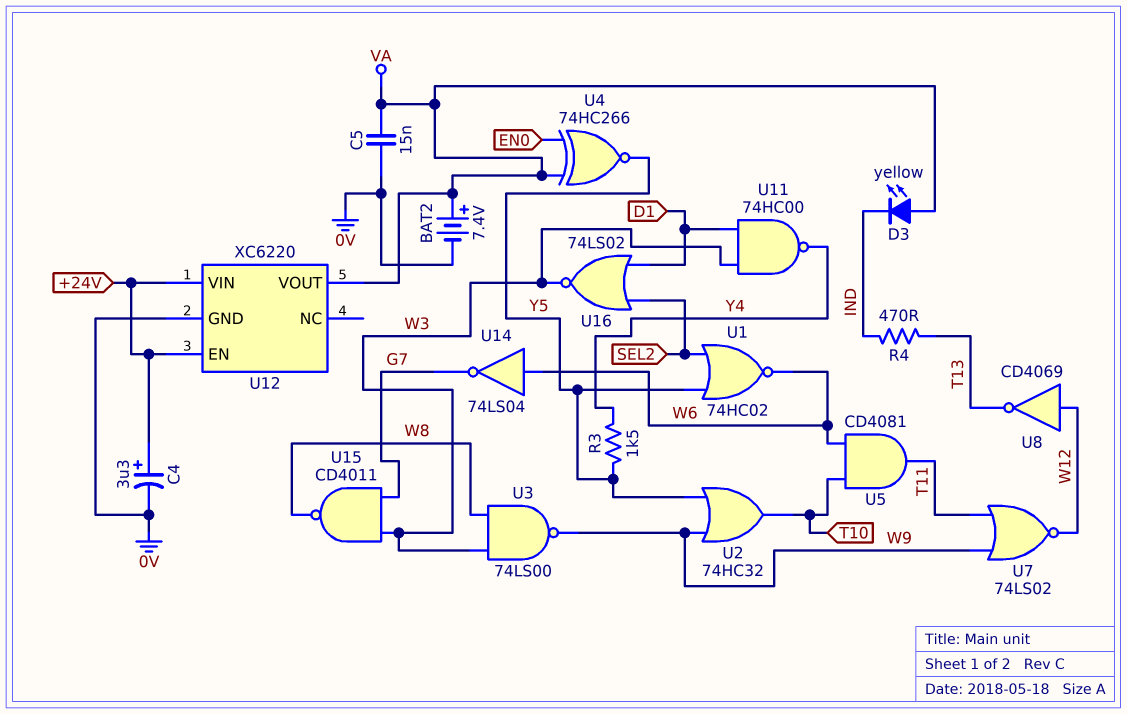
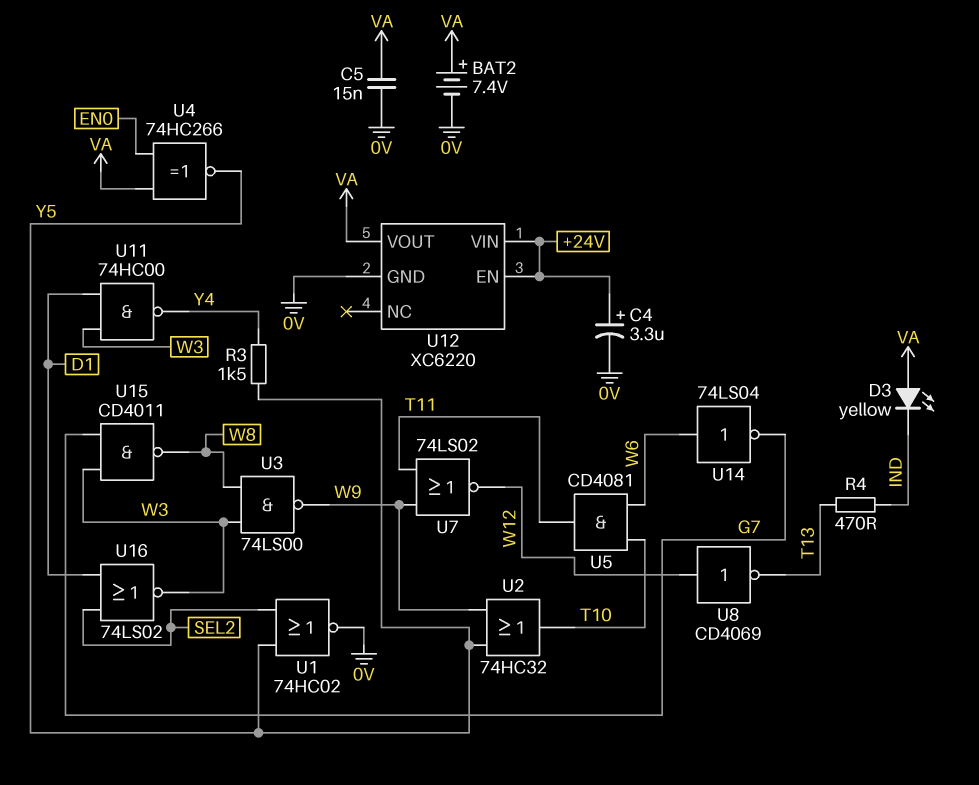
U1: NOR 74HC02 (in SEL2, in Y5, out W6) -> NOR 74HC02 (in SEL2, in Y5, out 0V)

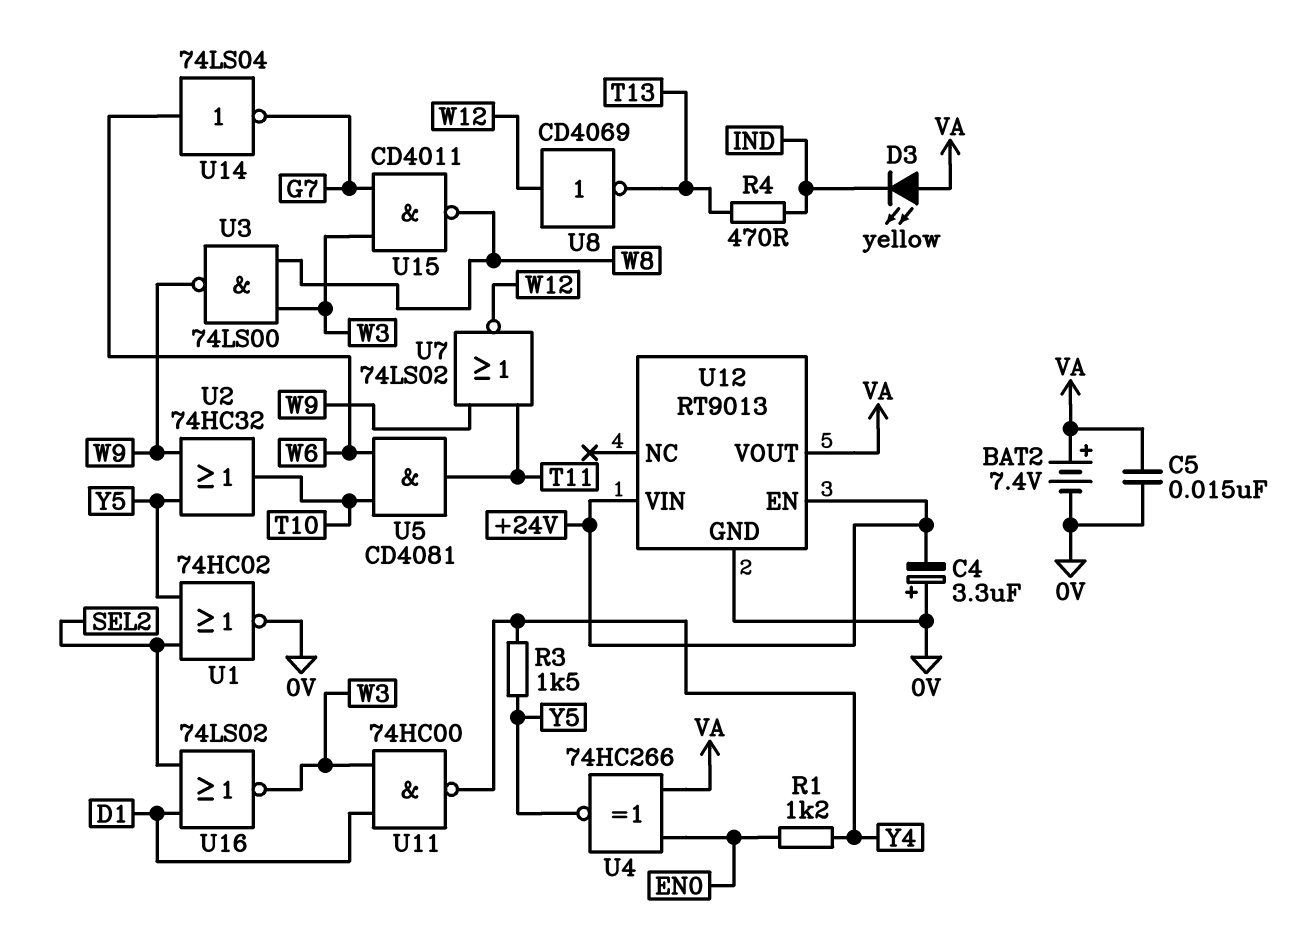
C4: 3.3uF (plus +24V, minus 0V) -> 3.3uF (plus 0V, minus +24V)
R1: none -> 1.2k (EN0, Y4)
U12: XC6220 -> RT9013

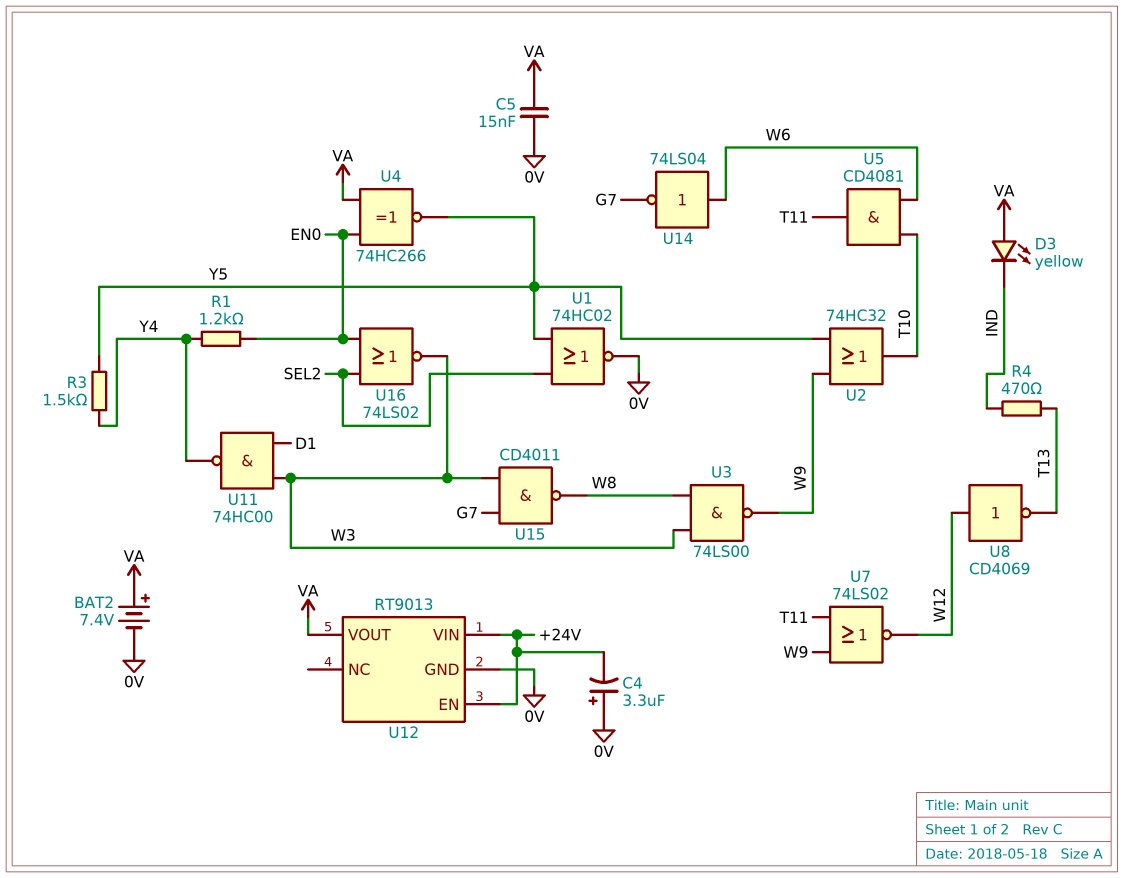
U16: NOR 74LS02 (in D1, in SEL2, out W3) -> NOR 74LS02 (in EN0, in SEL2, out W3)

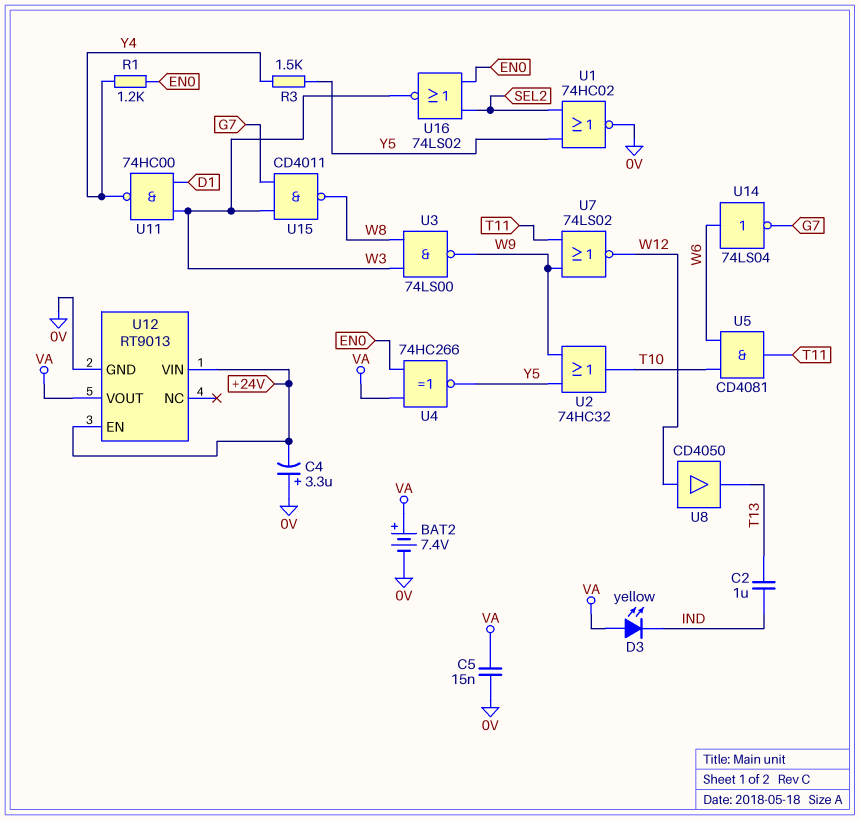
C2: none -> 1uF (IND, T13)
R4: 470 (IND, T13) -> none
U8: NOT CD4069 (in W12, out T13) -> buffer CD4050 (in W12, out T13)

